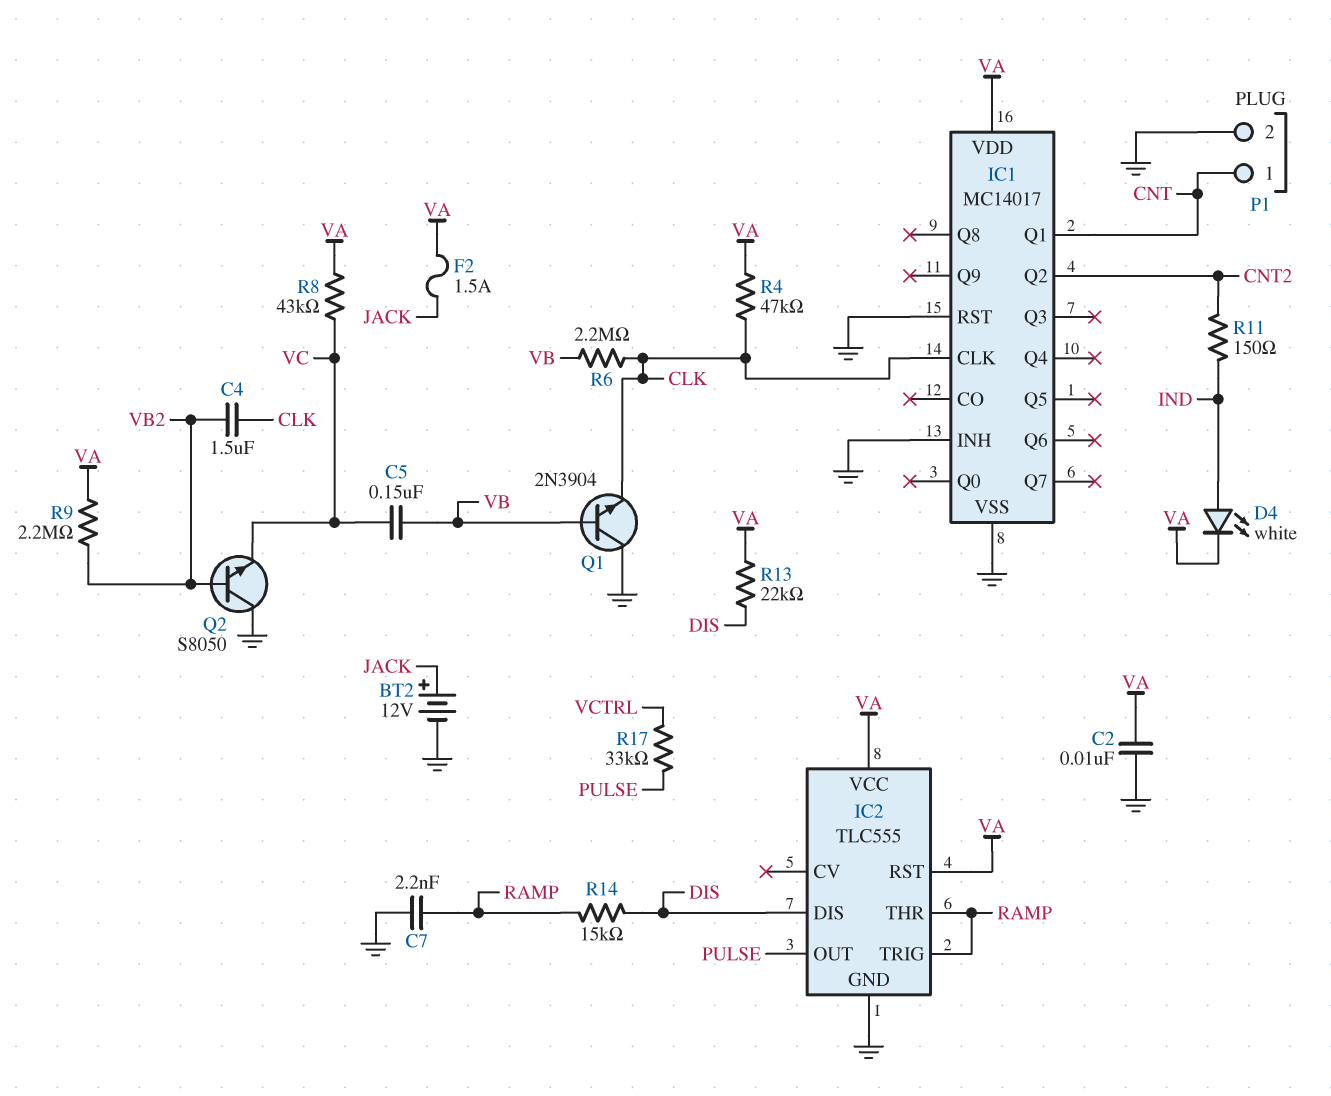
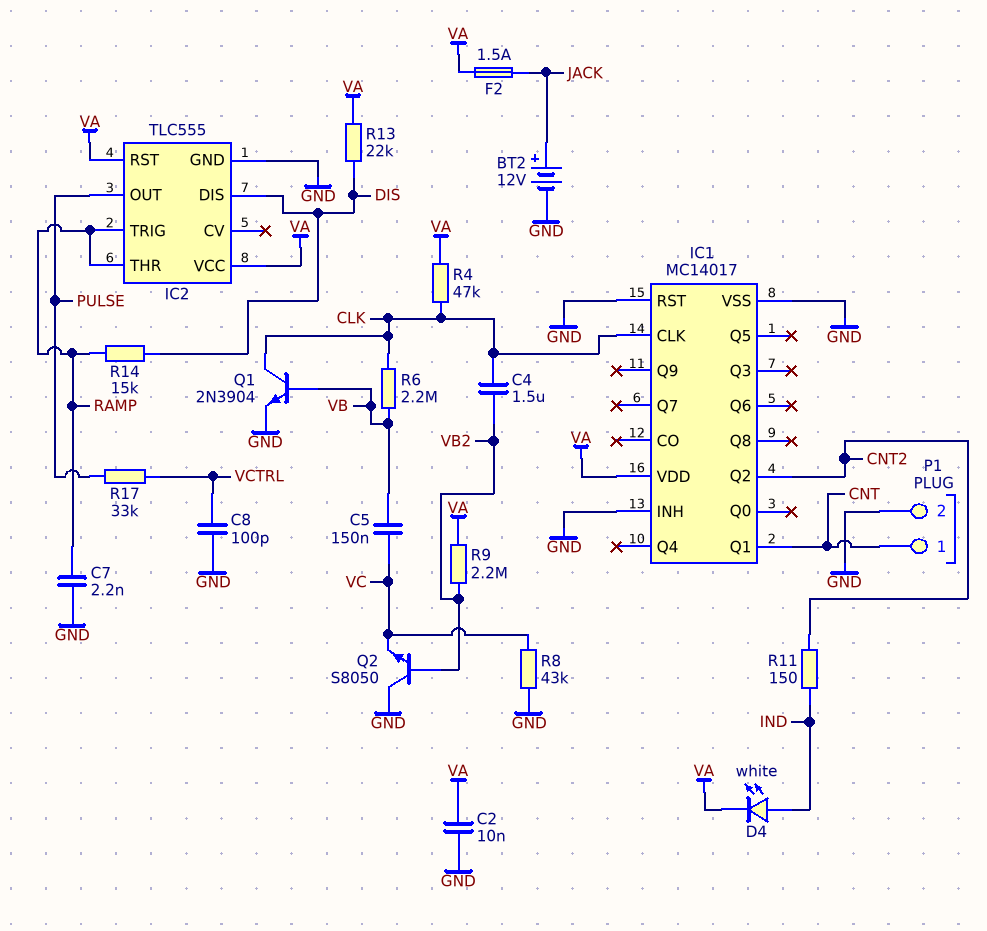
C8: none -> 100pF (GND, VCTRL)
Q1: NPN 2N3904 (B VB, C GND, E CLK) -> NPN 2N3904 (B VB, C CLK, E GND)
R8: 43k (VA, VC) -> 43k (GND, VC)

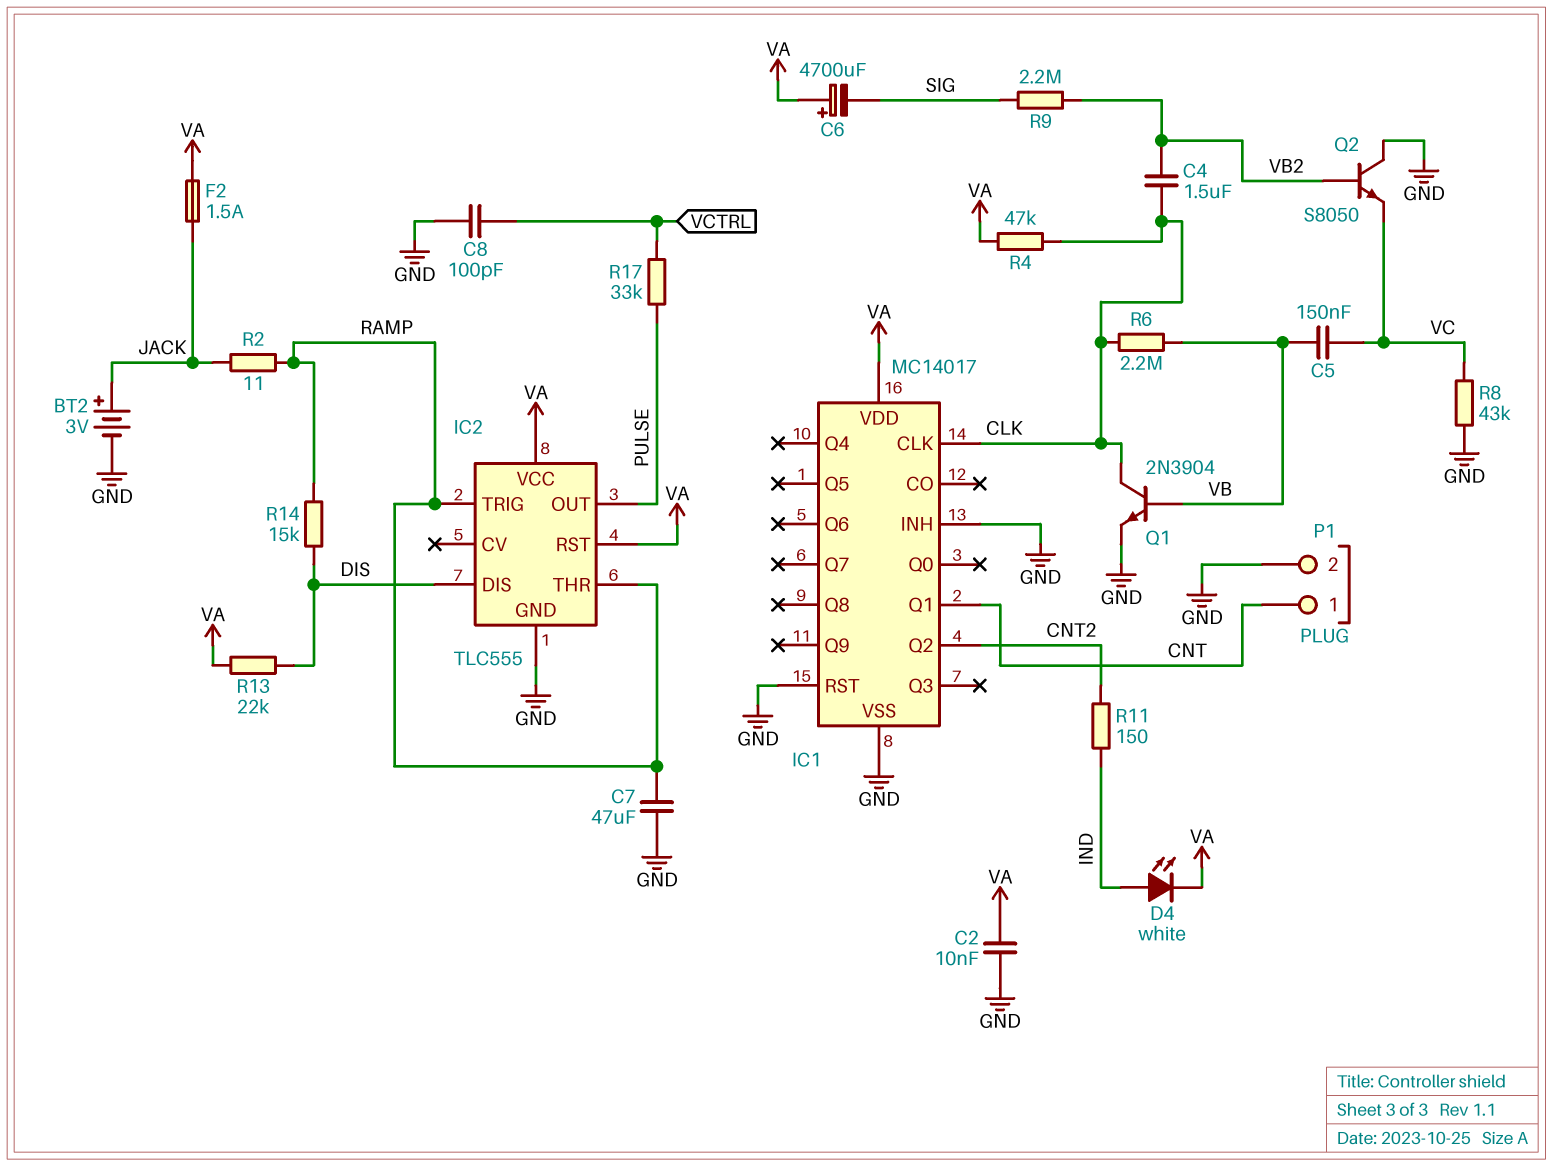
BT2: 12V (plus JACK, minus GND) -> 3V (plus JACK, minus GND)
C6: none -> 4700uF (plus VA, minus SIG)
C7: 2.2nF (GND, RAMP) -> 47uF (GND, RAMP)
R2: none -> 11 (JACK, RAMP)
R9: 2.2M (VA, VB2) -> 2.2M (SIG, VB2)

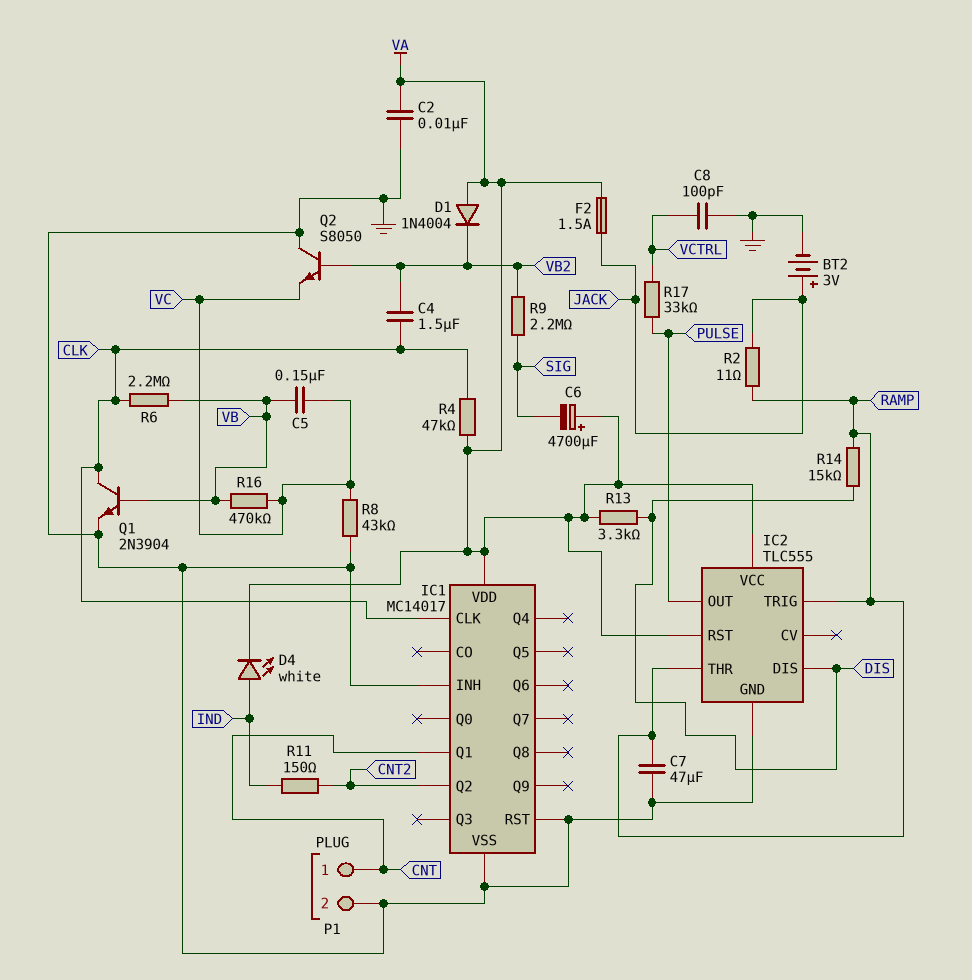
D1: none -> diode 1N4004 (A VA, K VB2)
R13: 22k (DIS, VA) -> 3.3k (DIS, VA)
R16: none -> 470k (VB, VC)

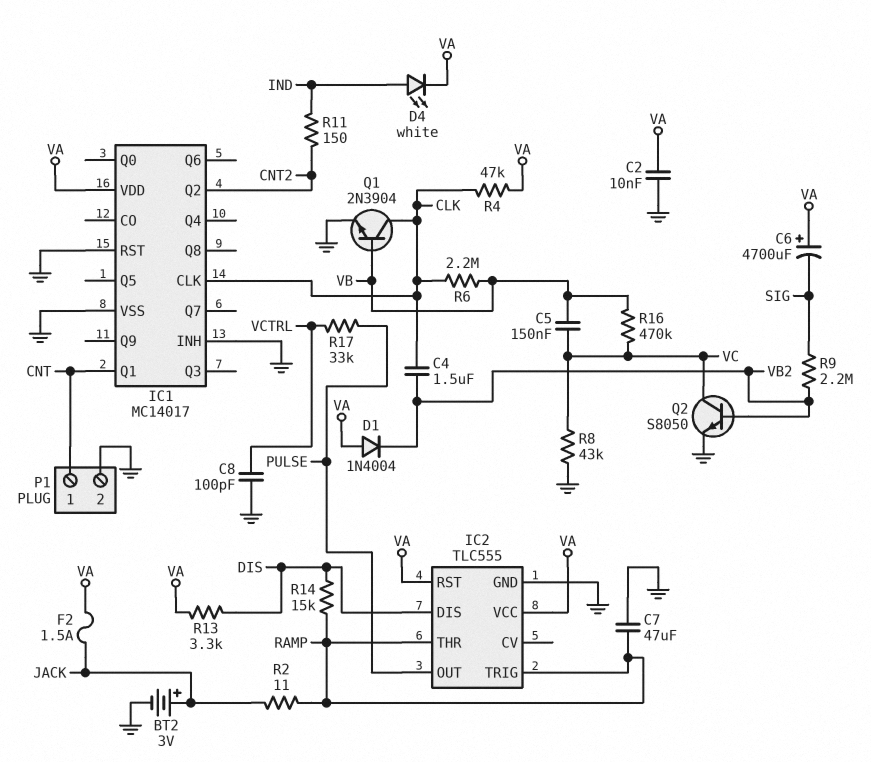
Q2: NPN S8050 (B VB2, C GND, E VC) -> NPN S8050 (B VB2, C VC, E GND)

